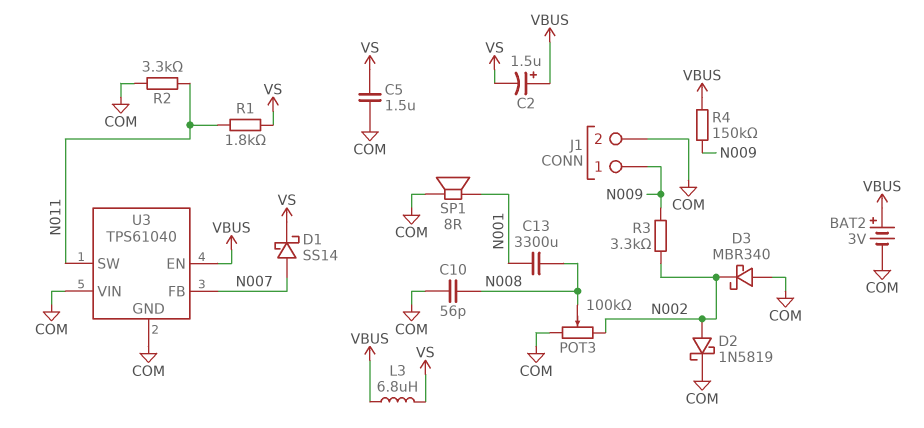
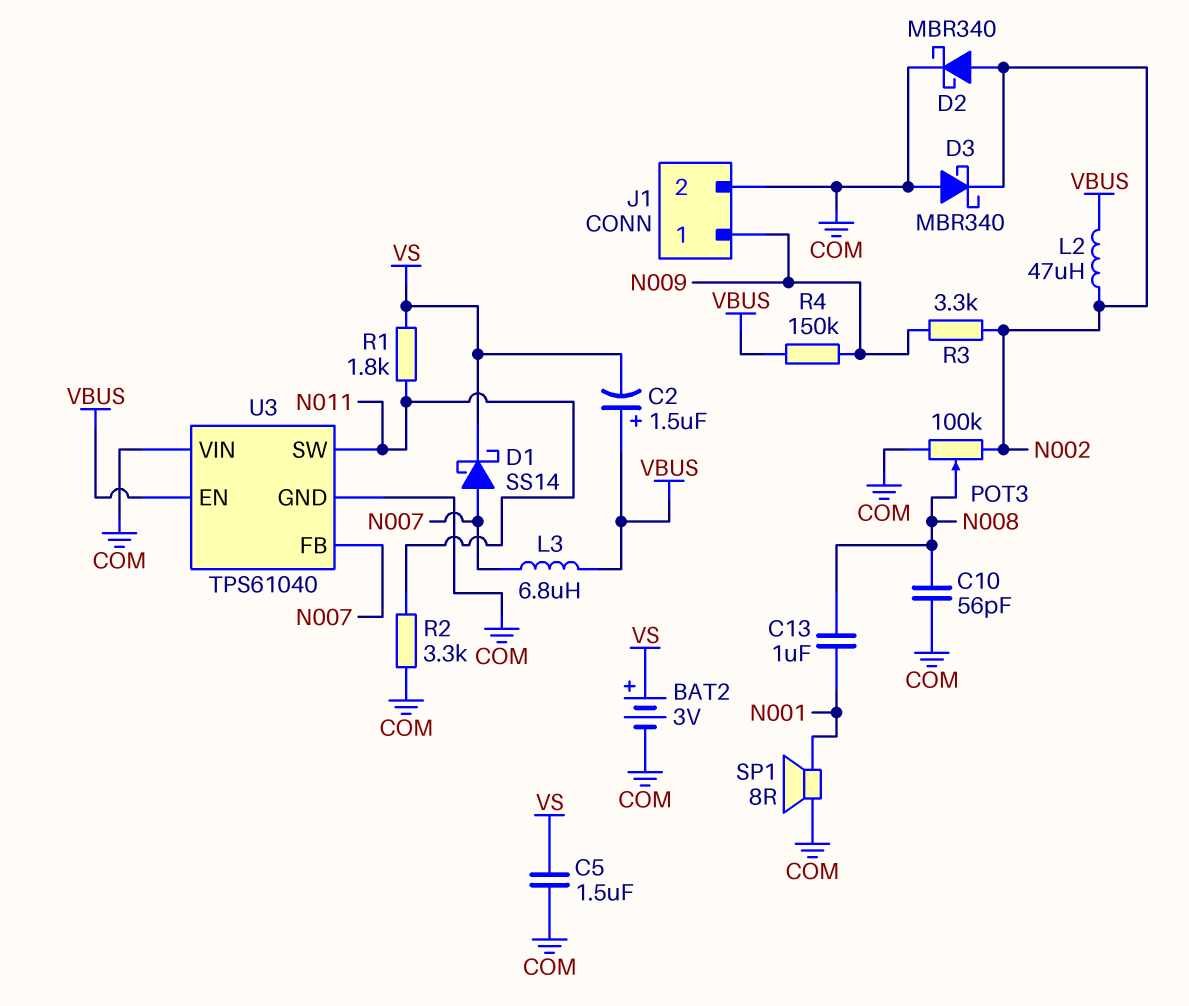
BAT2: 3V (plus VBUS, minus COM) -> 3V (plus VS, minus COM)
C13: 3300uF (N001, N008) -> 1uF (N001, N008)
D2: schottky 1N5819 (A N002, K COM) -> schottky MBR340 (A N002, K COM)
L2: none -> 47uH (N002, VBUS)
L3: 6.8uH (VBUS, VS) -> 6.8uH (N007, VBUS)

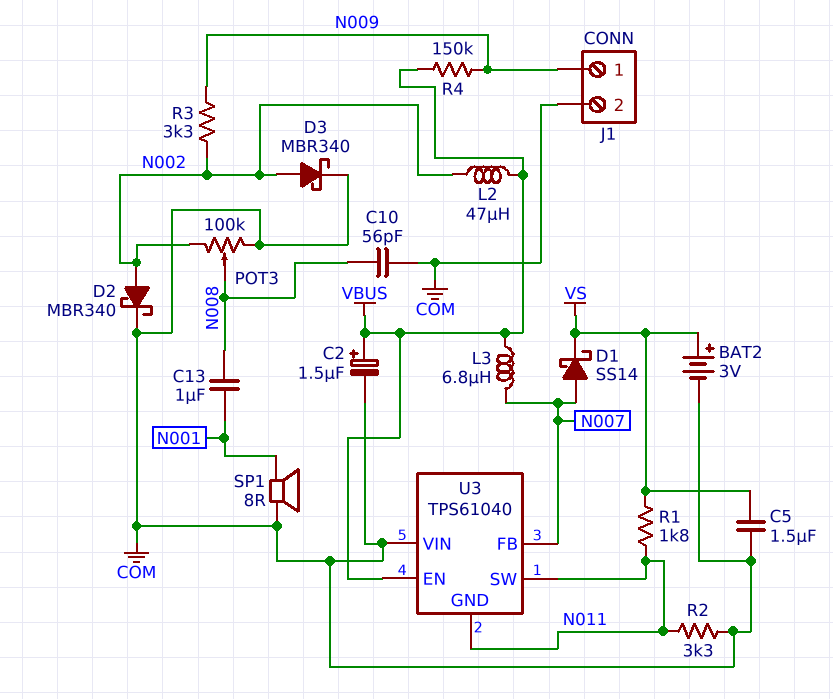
C2: 1.5uF (plus VBUS, minus VS) -> 1.5uF (plus VBUS, minus COM)
D3: schottky MBR340 (A COM, K N002) -> schottky MBR340 (A N002, K COM)
U3 pin GND: COM -> N011

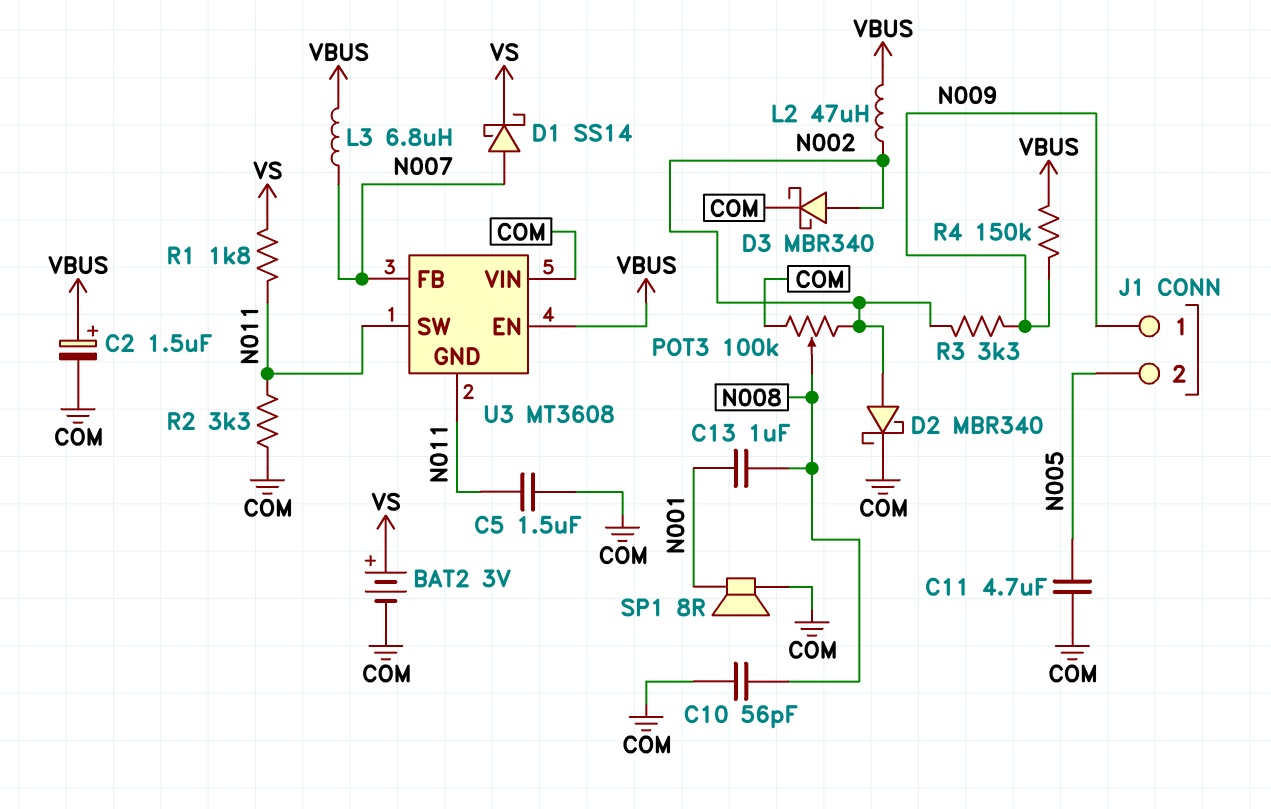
C5: 1.5uF (COM, VS) -> 1.5uF (COM, N011)
C11: none -> 4.7uF (COM, N005)
J1 pin 2: COM -> N005
U3: TPS61040 -> MT3608

